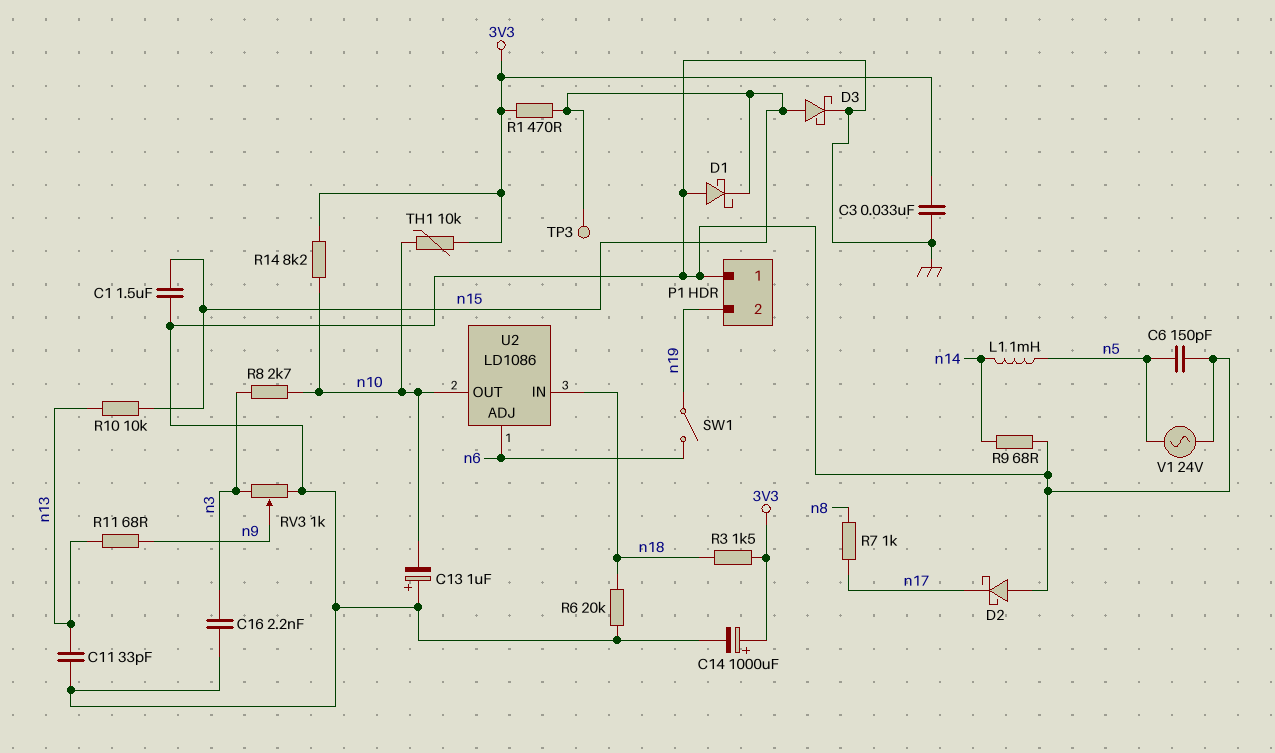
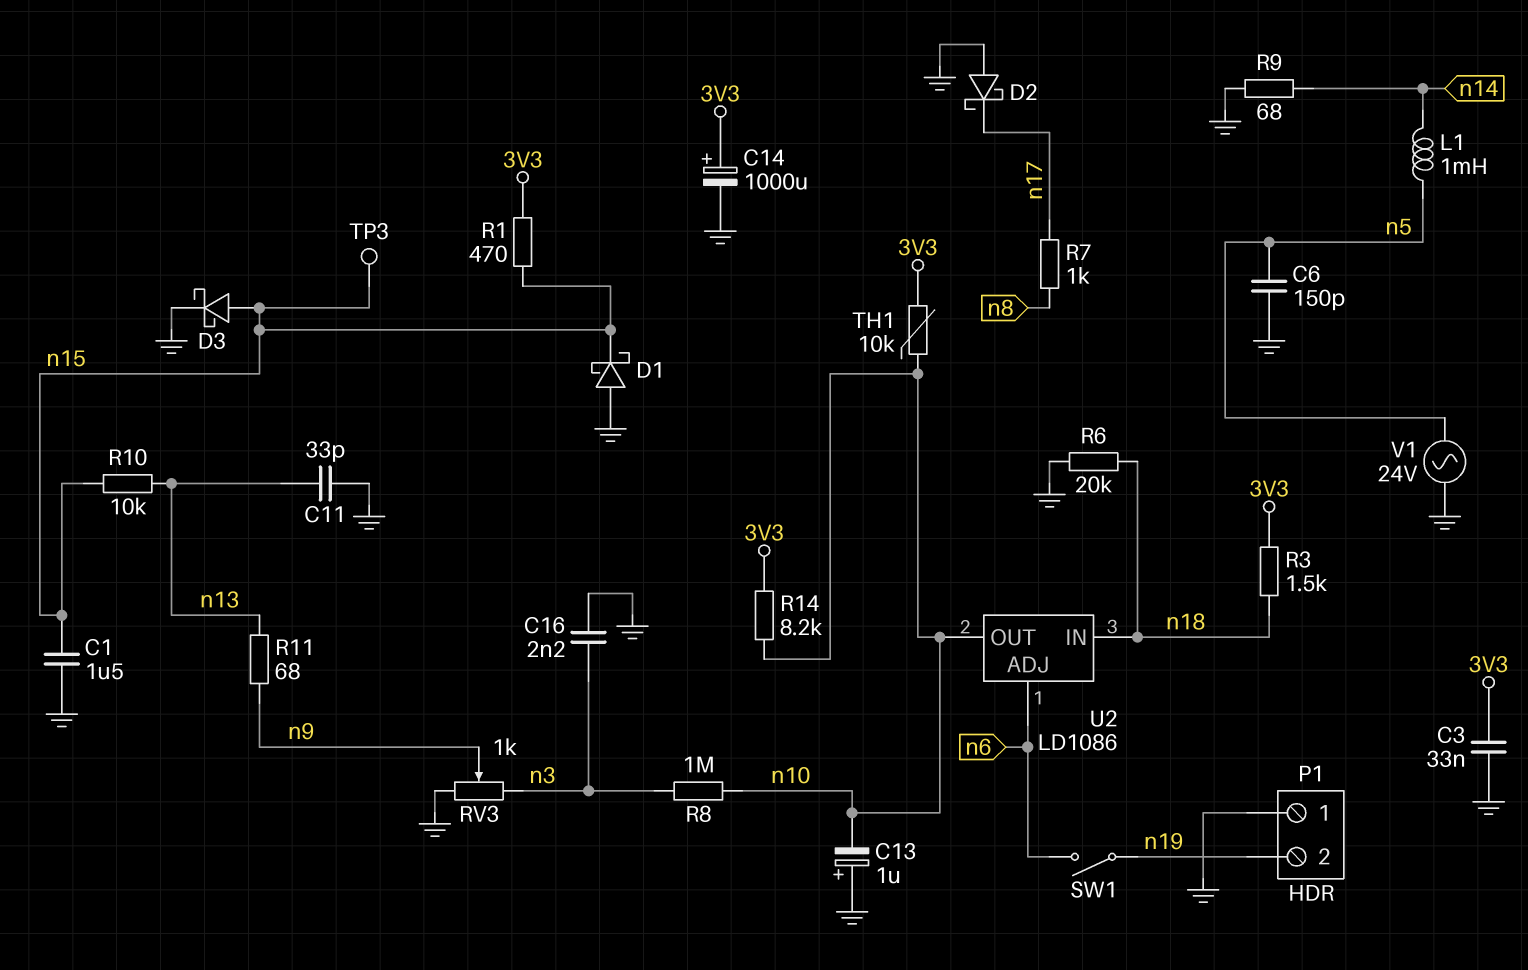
R8: 2.7k (n3, n10) -> 1M (n3, n10)

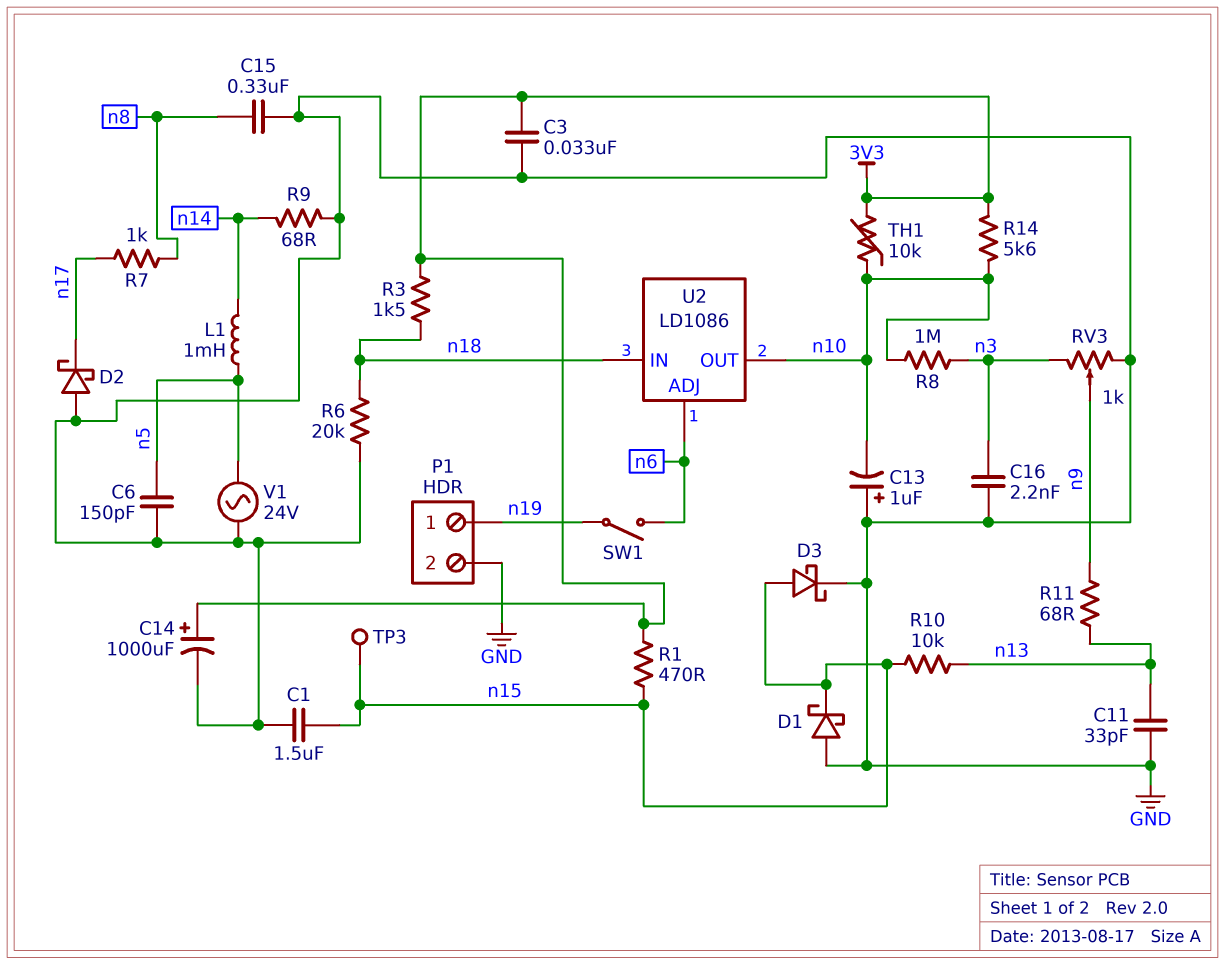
C15: none -> 330nF (GND, n8)
P1 pin 1: GND -> n19
P1 pin 2: n19 -> GND
R14: 8.2k (3V3, n10) -> 5.6k (3V3, n10)

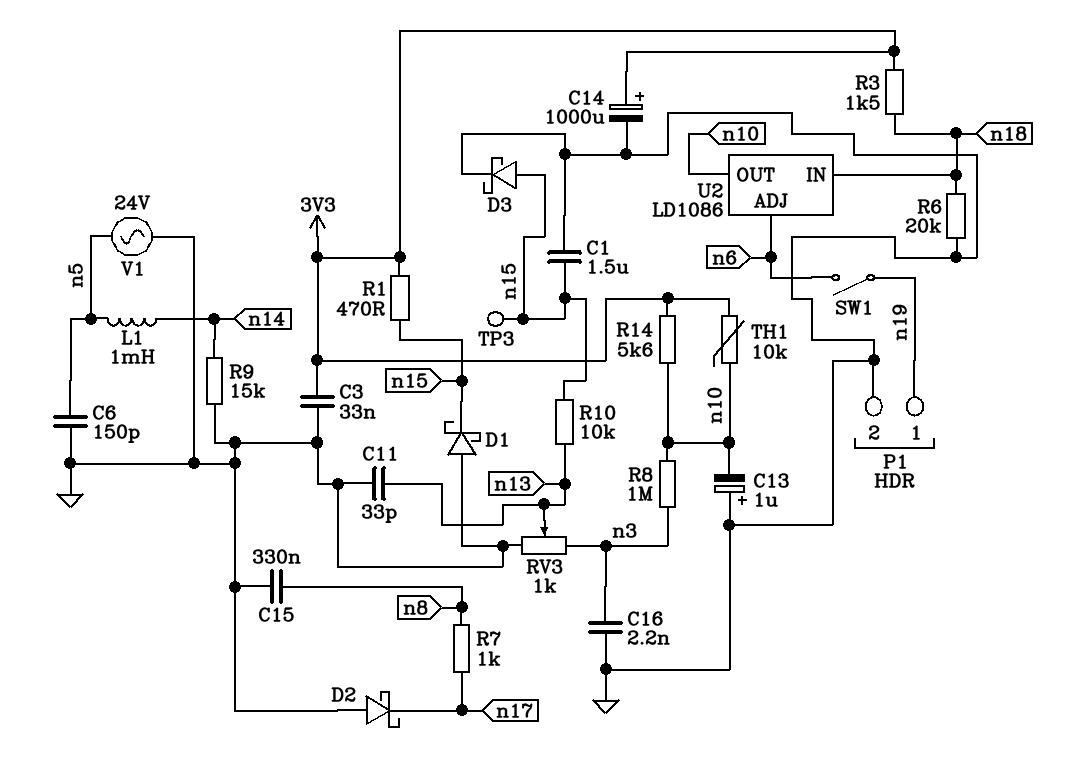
R9: 68 (GND, n14) -> 15k (GND, n14)
R11: 68 (n9, n13) -> none
RV3: 1k (GND, n3, wiper n9) -> 1k (GND, n3, wiper n13)

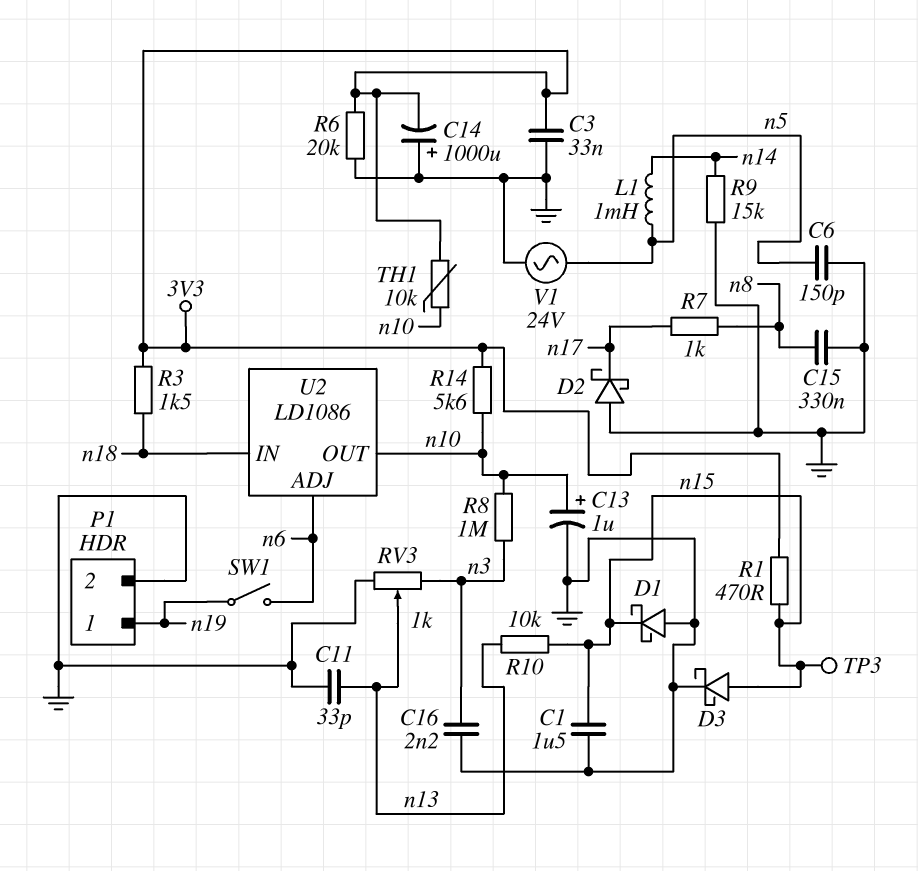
C13: 1uF (plus GND, minus n10) -> 1uF (plus n10, minus GND)
C14: 1000uF (plus 3V3, minus GND) -> 1000uF (plus GND, minus 3V3)
R6: 20k (GND, n18) -> 20k (3V3, GND)

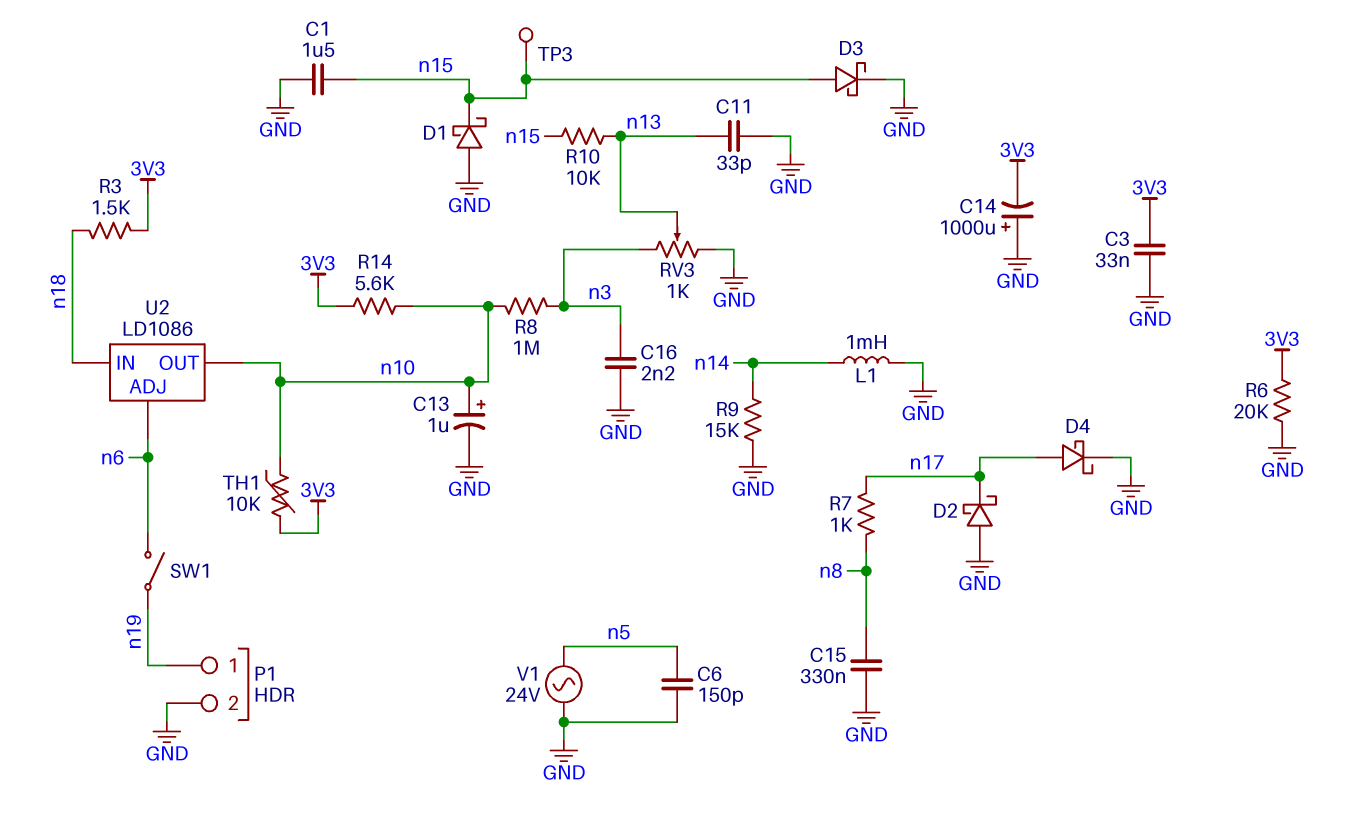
D4: none -> schottky (A n17, K GND)
L1: 1mH (n5, n14) -> 1mH (GND, n14)
R1: 470 (3V3, n15) -> none

